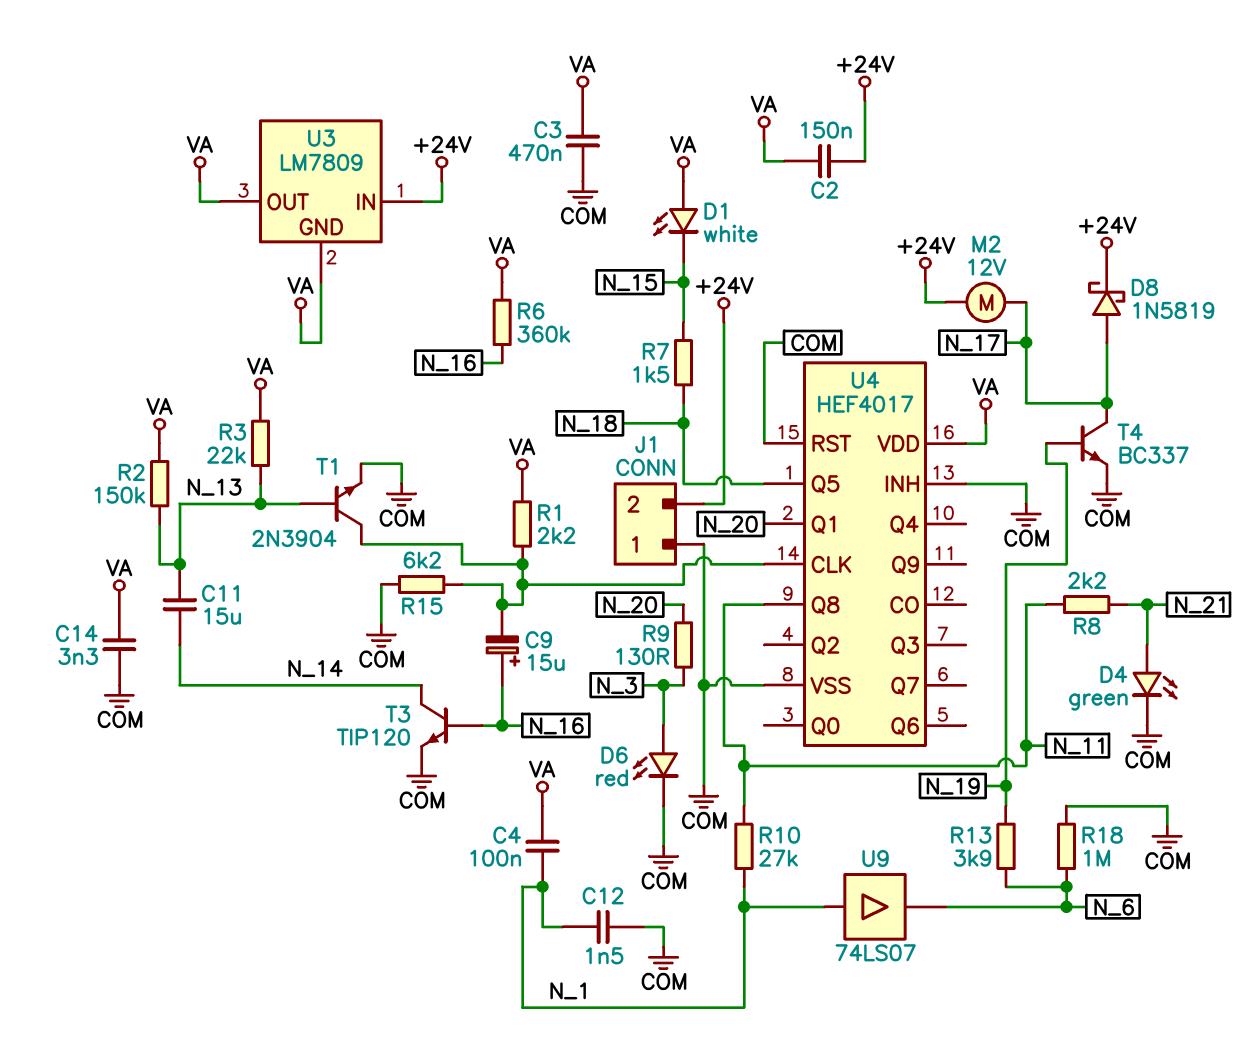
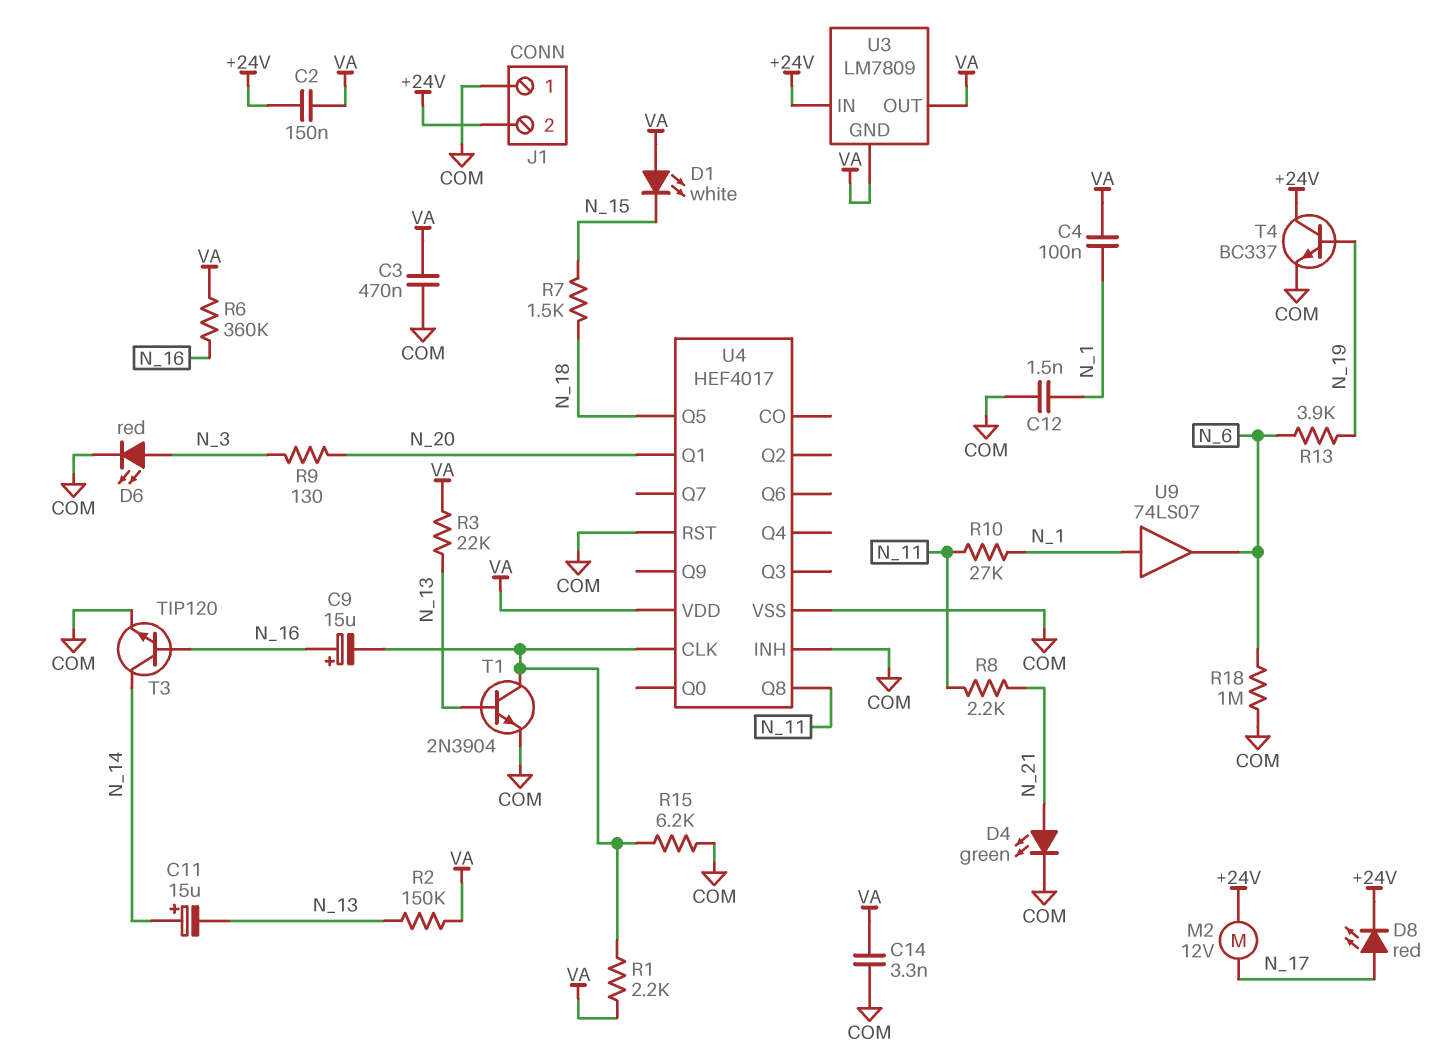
C11: 15uF (N_13, N_14) -> 15uF (plus N_14, minus N_13)
D8: schottky 1N5819 (A N_17, K +24V) -> LED red (A N_17, K +24V)
T4: NPN BC337 (B N_19, C N_17, E COM) -> NPN BC337 (B N_19, C +24V, E COM)

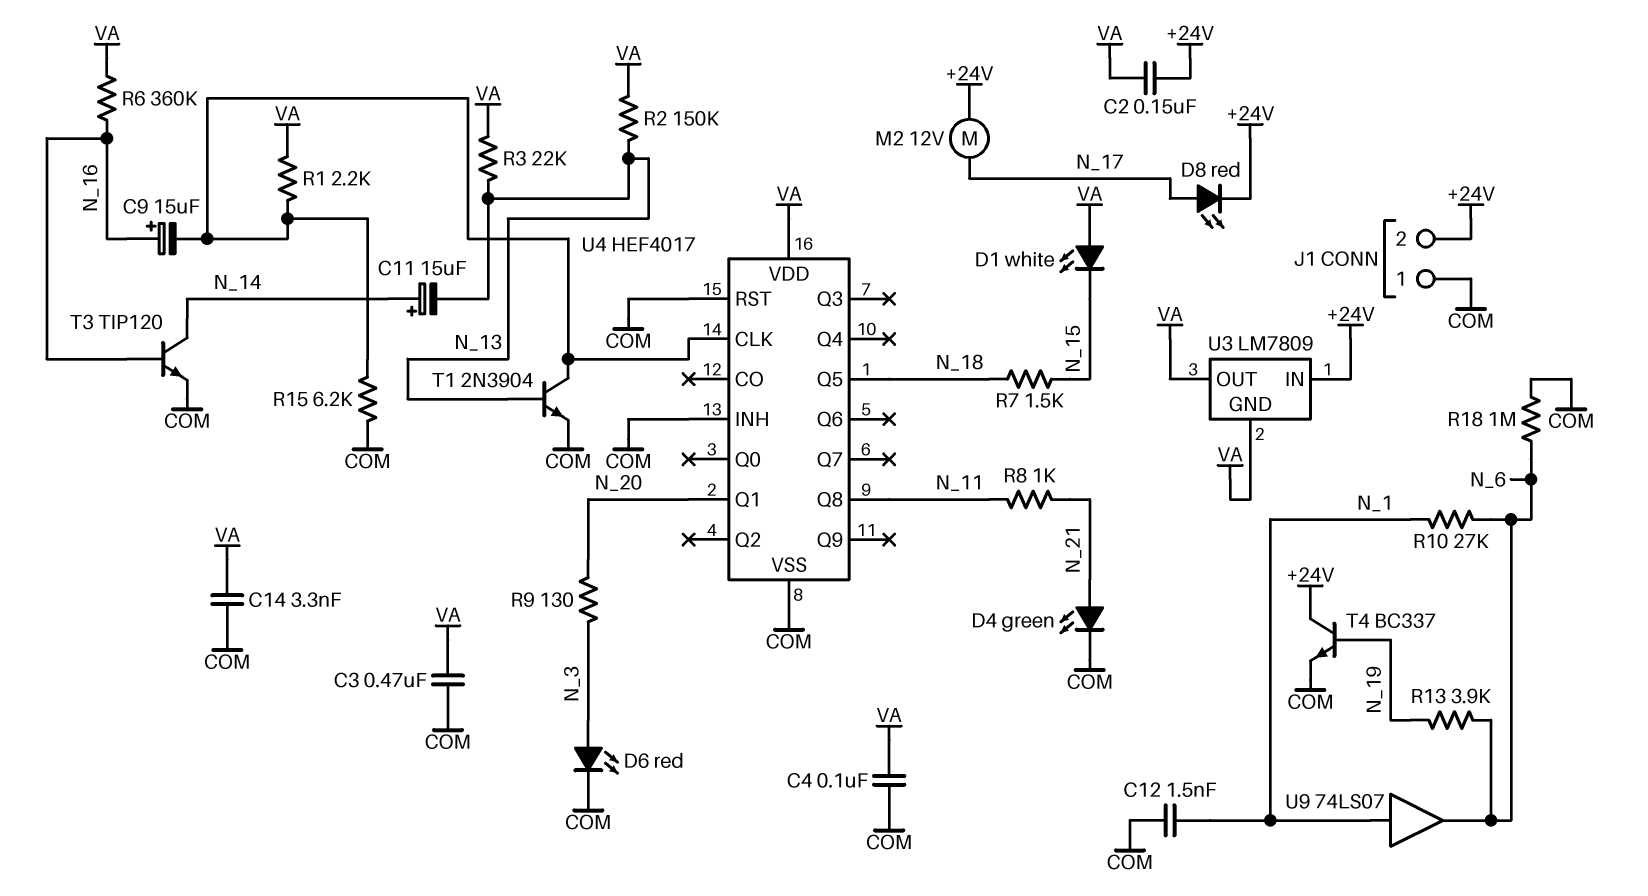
C4: 100nF (N_1, VA) -> 100nF (COM, VA)
R8: 2.2k (N_11, N_21) -> 1k (N_11, N_21)
R10: 27k (N_1, N_11) -> 27k (N_1, N_6)

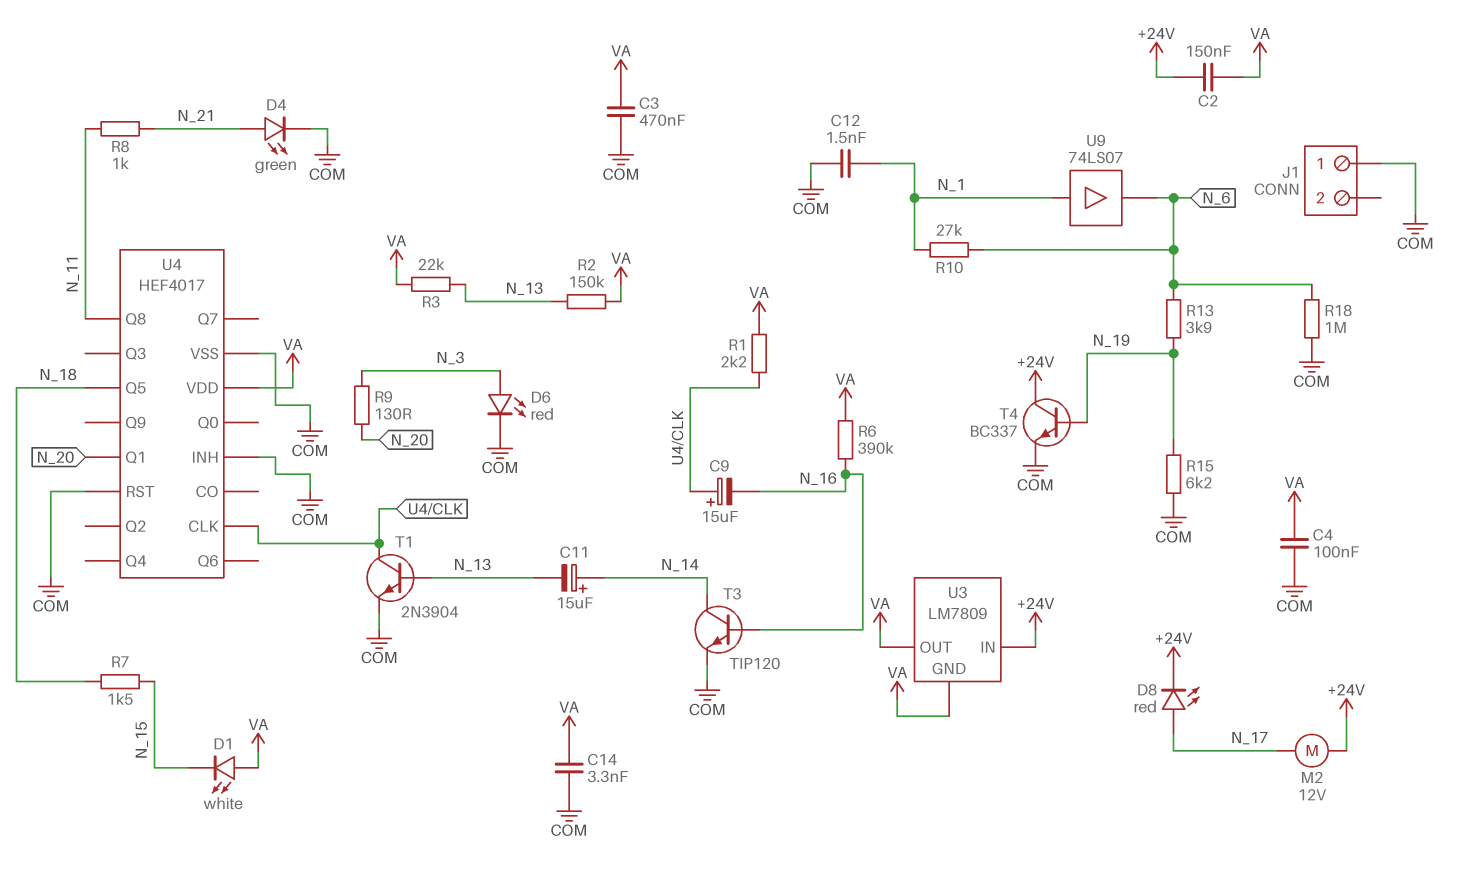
C9: 15uF (plus N_16, minus U4/CLK) -> 15uF (plus U4/CLK, minus N_16)
J1 pin 2: +24V -> none
R6: 360k (N_16, VA) -> 390k (N_16, VA)
R15: 6.2k (COM, U4/CLK) -> 6.2k (COM, N_19)

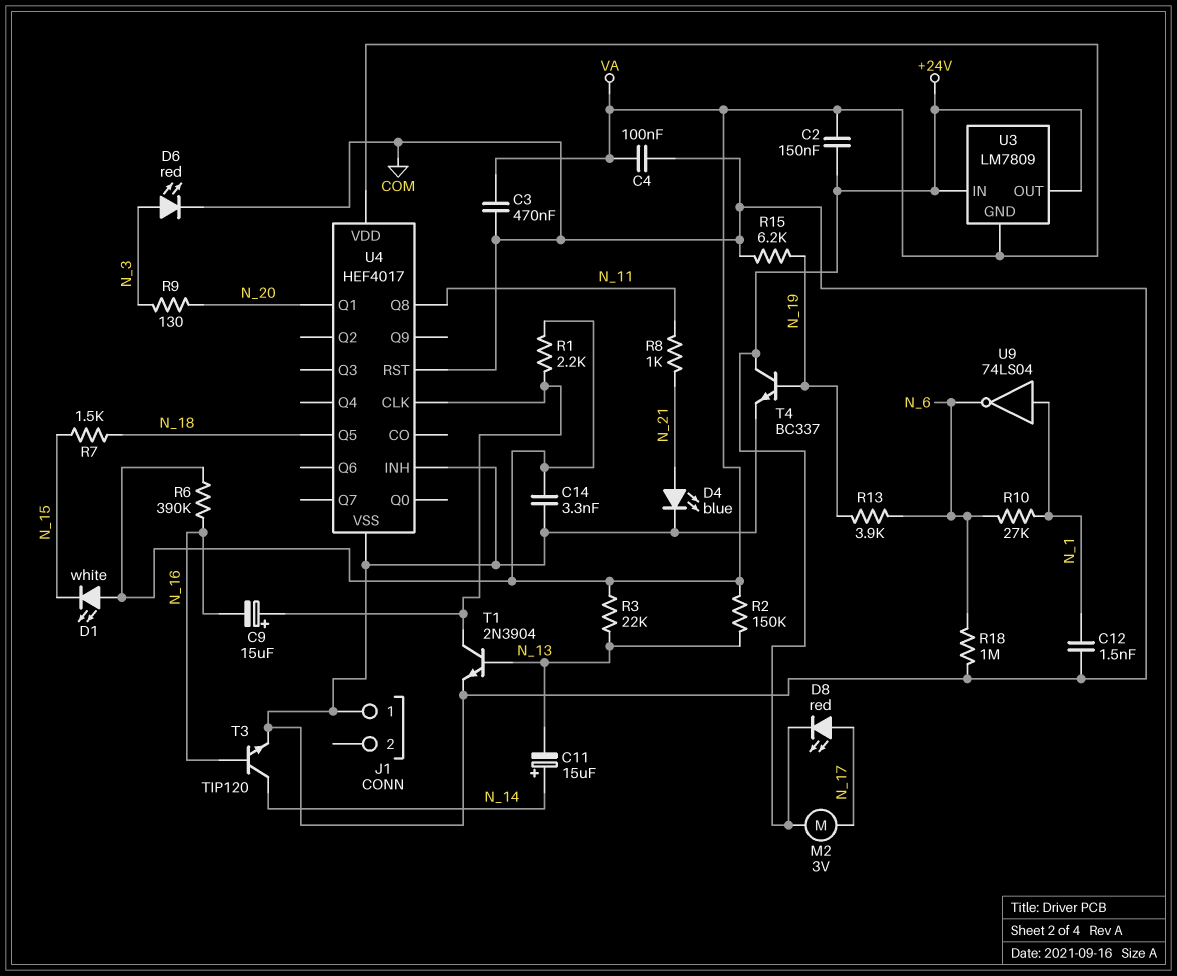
D4: LED green (A N_21, K COM) -> LED blue (A N_21, K COM)
M2: motor 12V (+24V, N_17) -> motor 3V (+24V, N_17)
U3 pin OUT: VA -> +24V
U9: buffer 74LS07 (in N_1, out N_6) -> NOT 74LS04 (in N_1, out N_6)

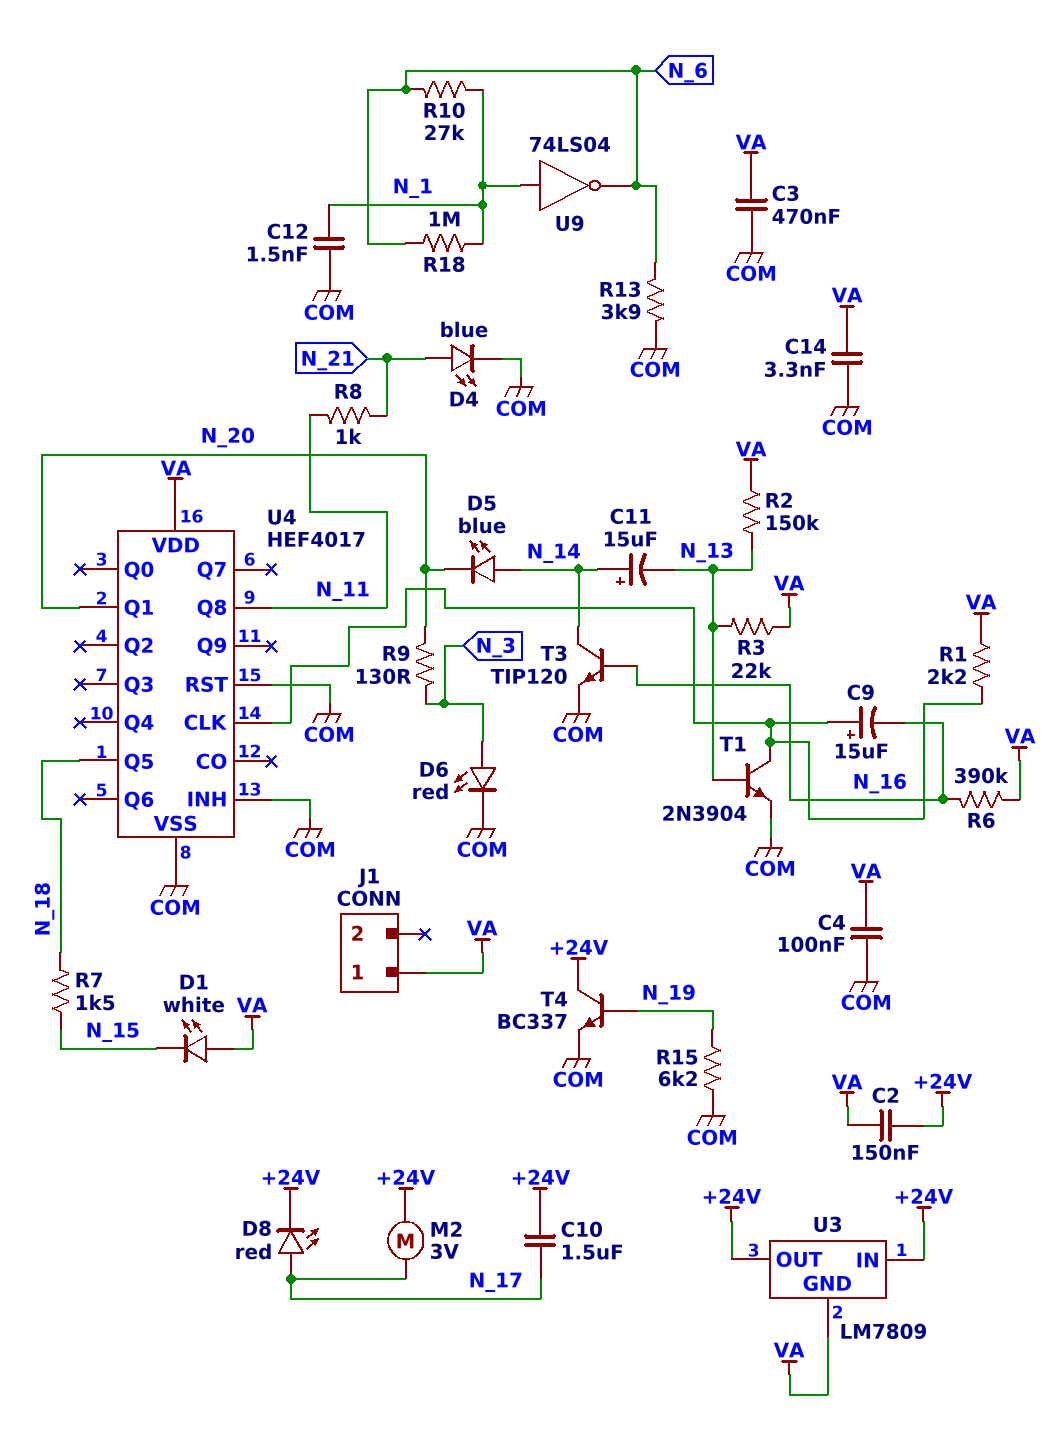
C10: none -> 1.5uF (+24V, N_17)
D5: none -> LED blue (A N_14, K N_20)
J1 pin 1: COM -> VA
R13: 3.9k (N_6, N_19) -> 3.9k (COM, N_6)
R18: 1M (COM, N_6) -> 1M (N_1, N_6)

